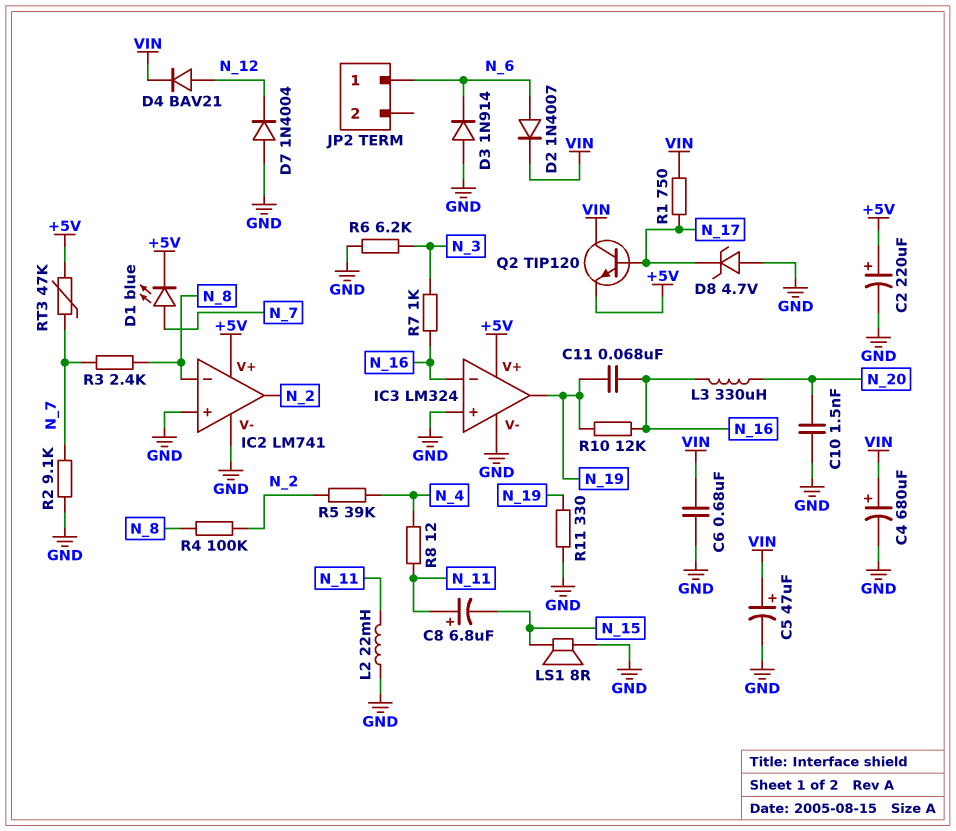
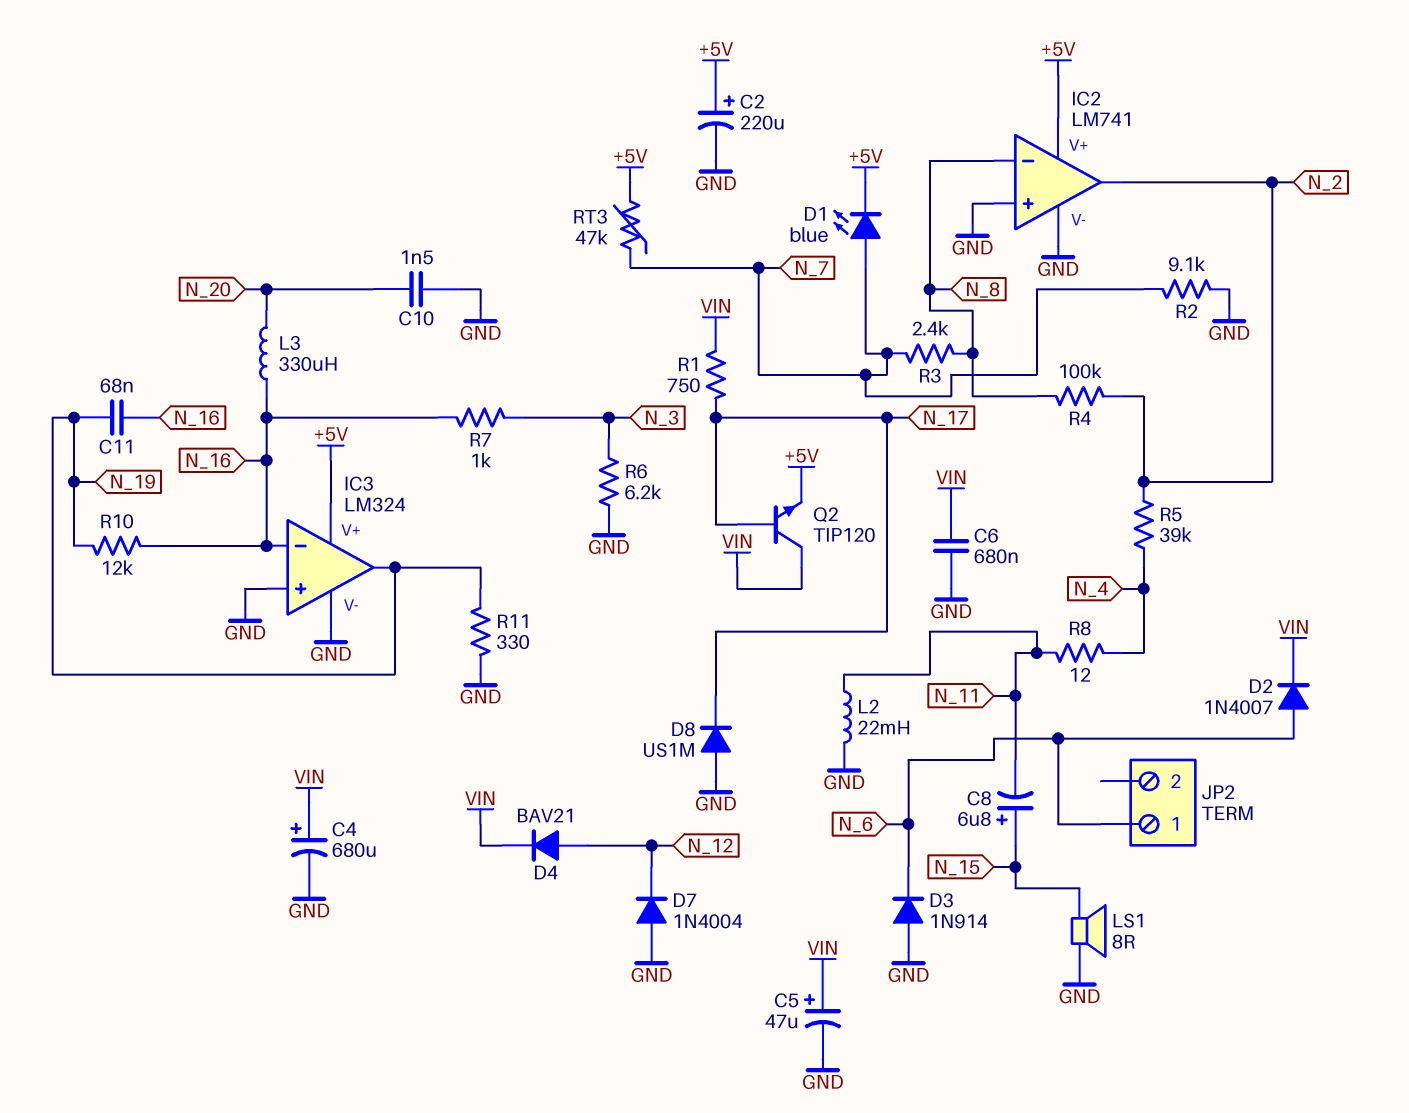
C8: 6.8uF (plus N_11, minus N_15) -> 6.8uF (plus N_15, minus N_11)
D8: zener 4.7V (A GND, K N_17) -> diode US1M (A GND, K N_17)

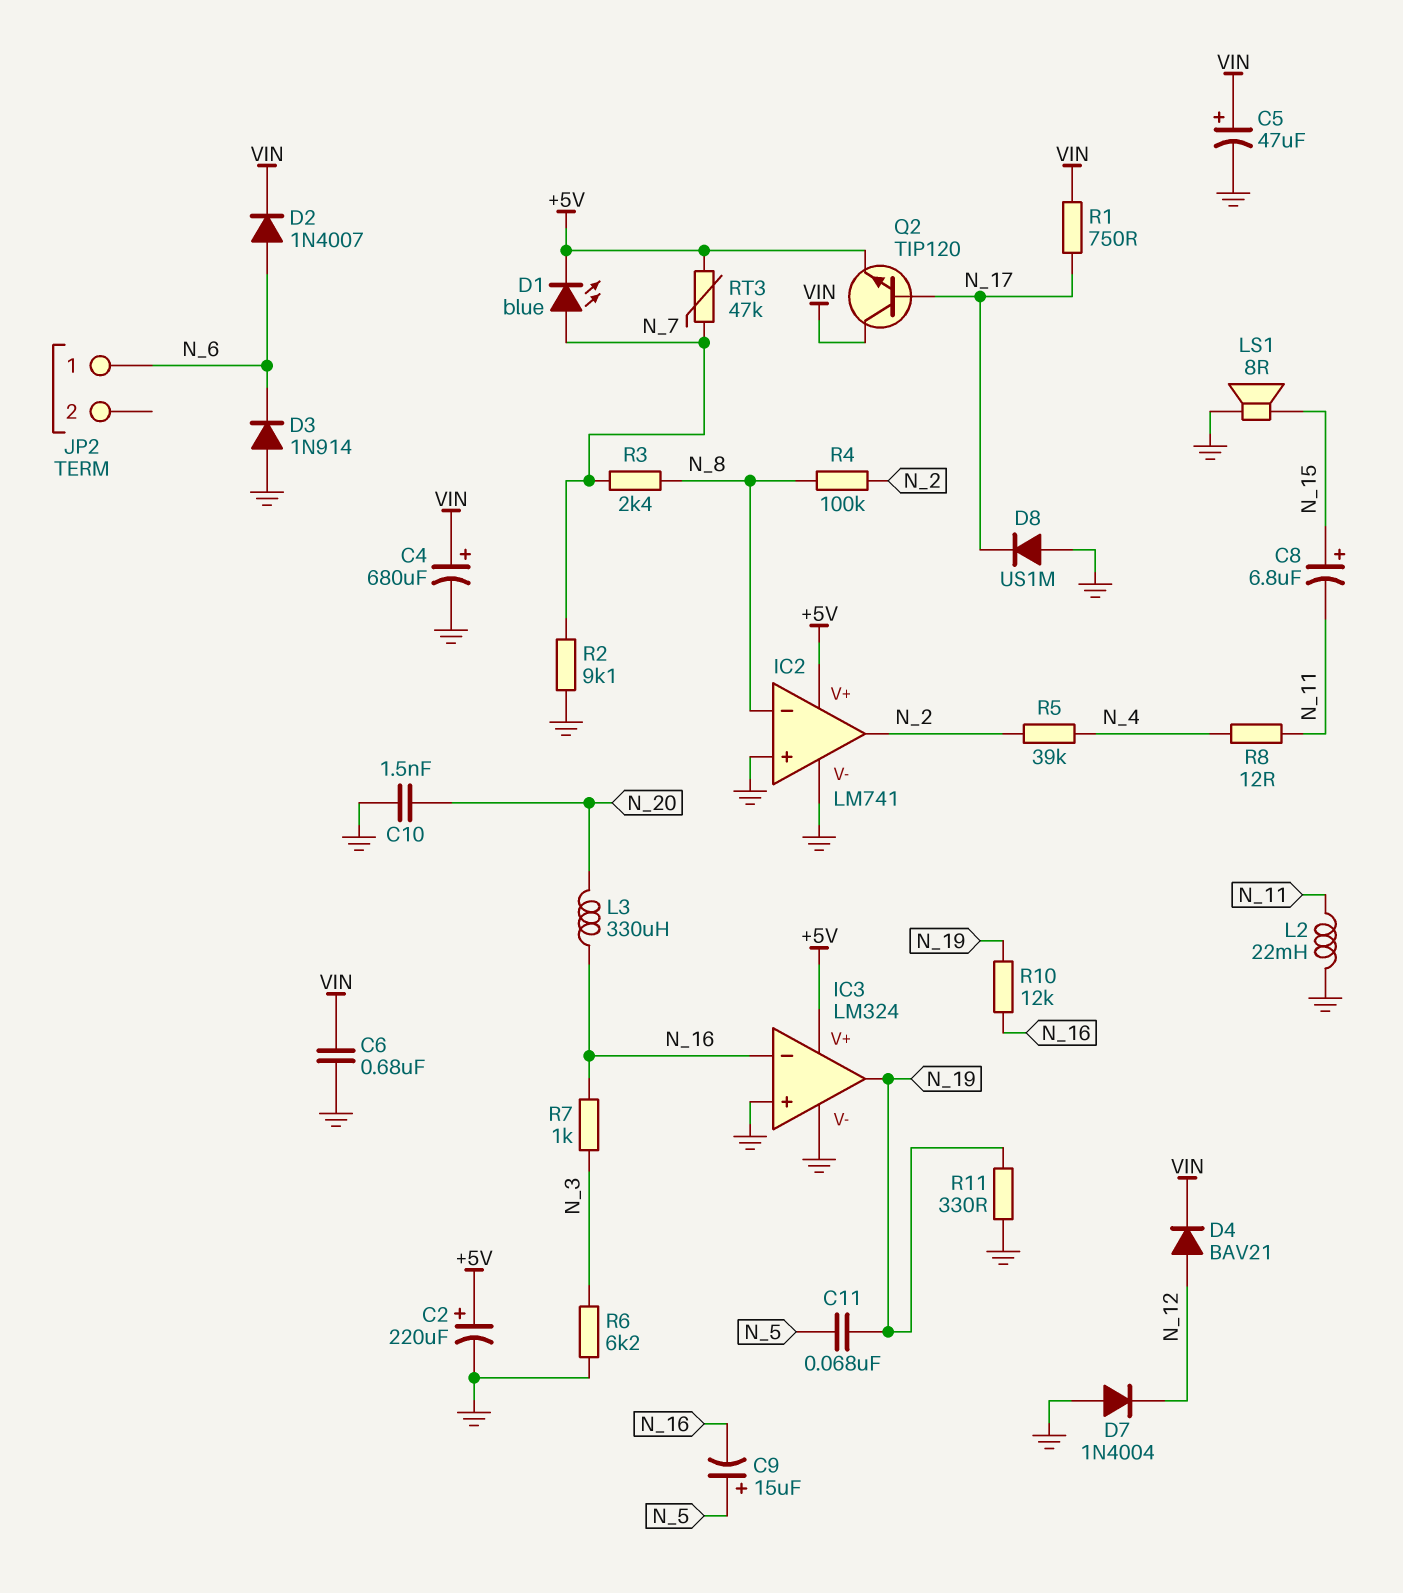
C9: none -> 15uF (plus N_5, minus N_16)
C11: 68nF (N_16, N_19) -> 68nF (N_5, N_19)

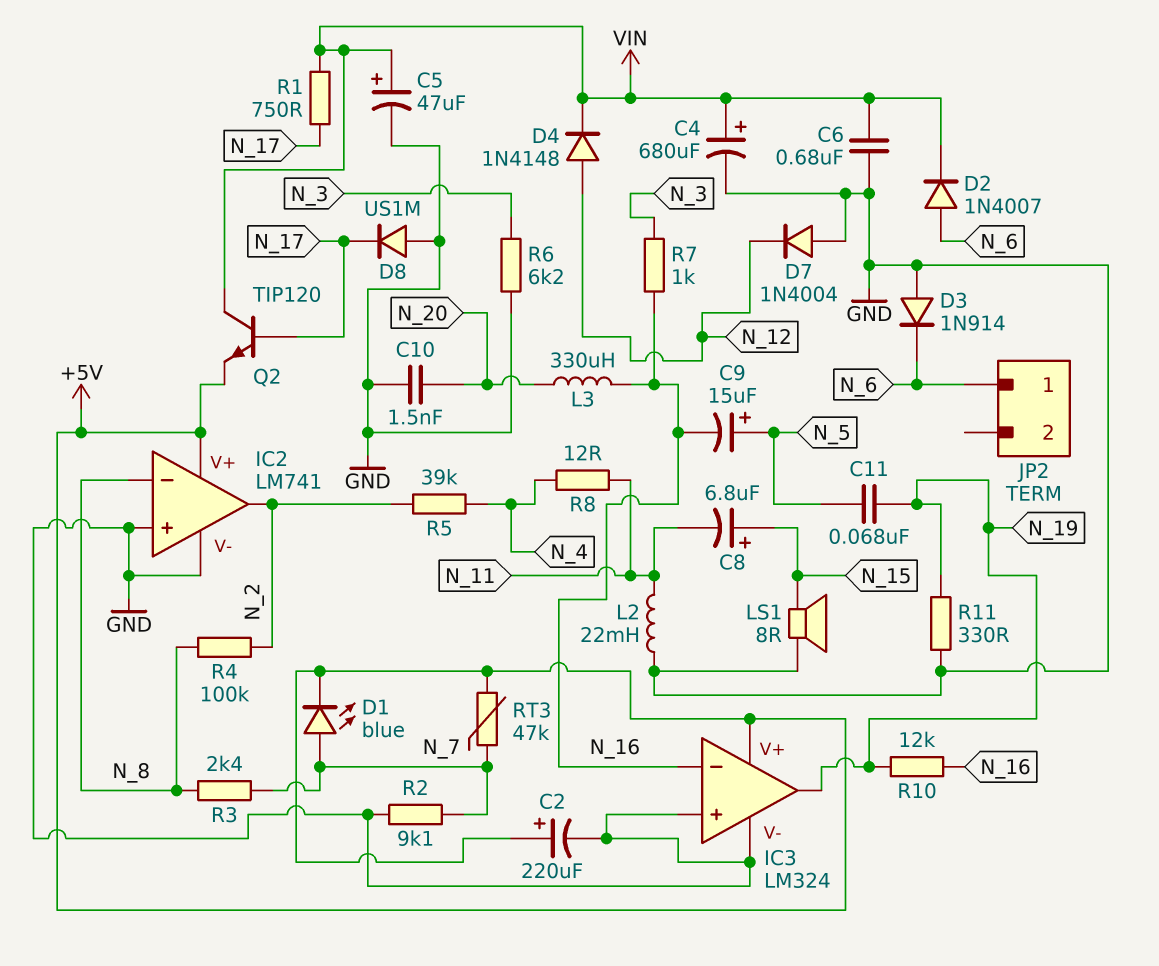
D4: diode BAV21 (A N_12, K VIN) -> diode 1N4148 (A N_12, K VIN)

